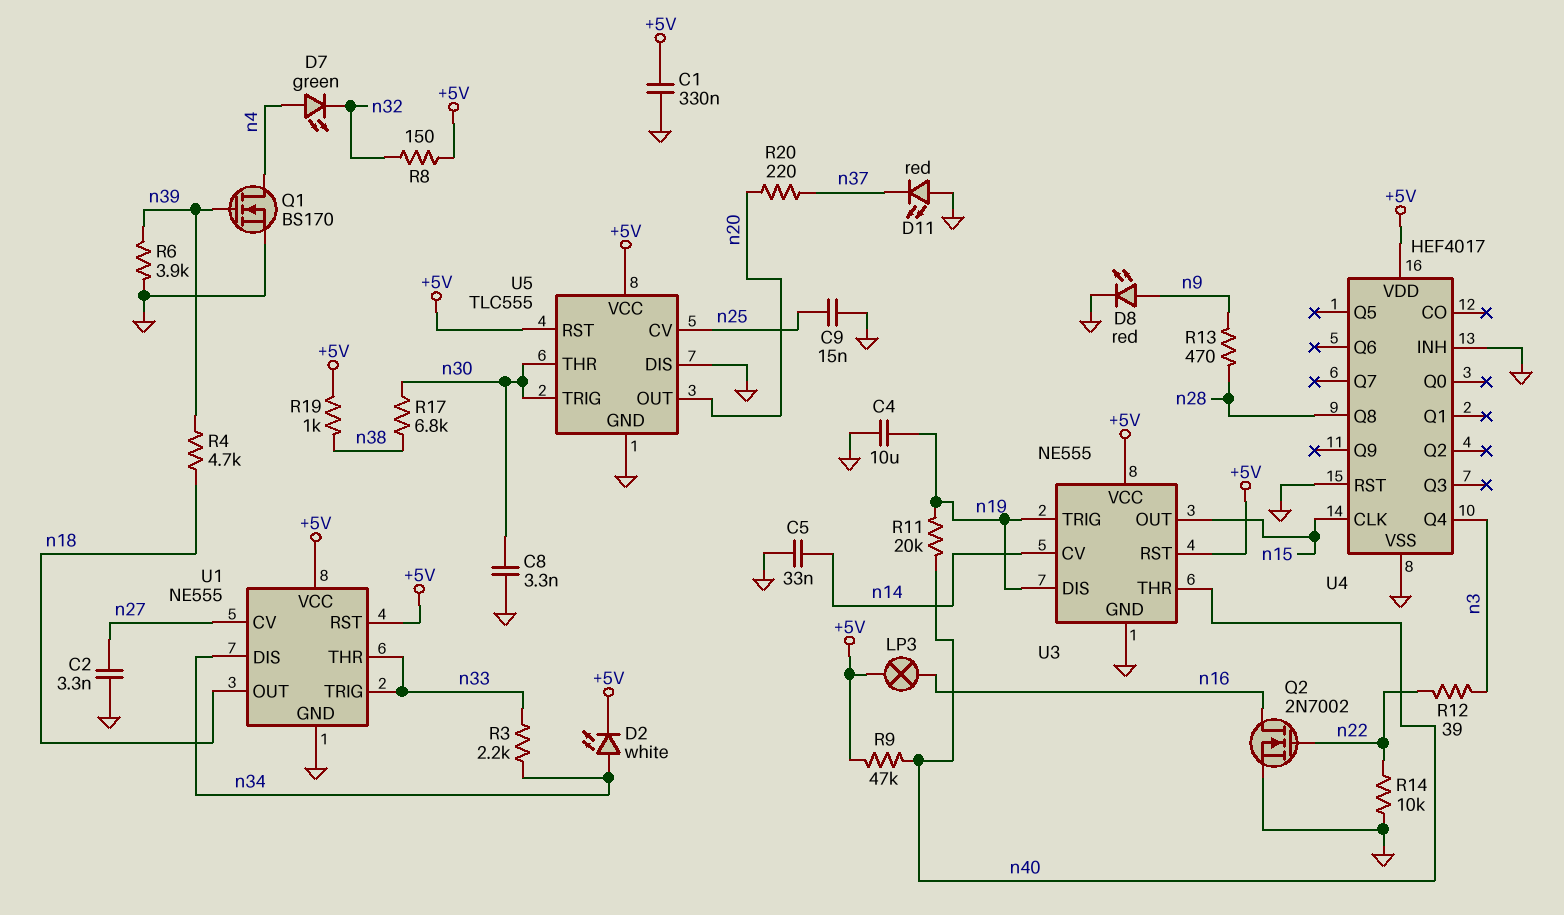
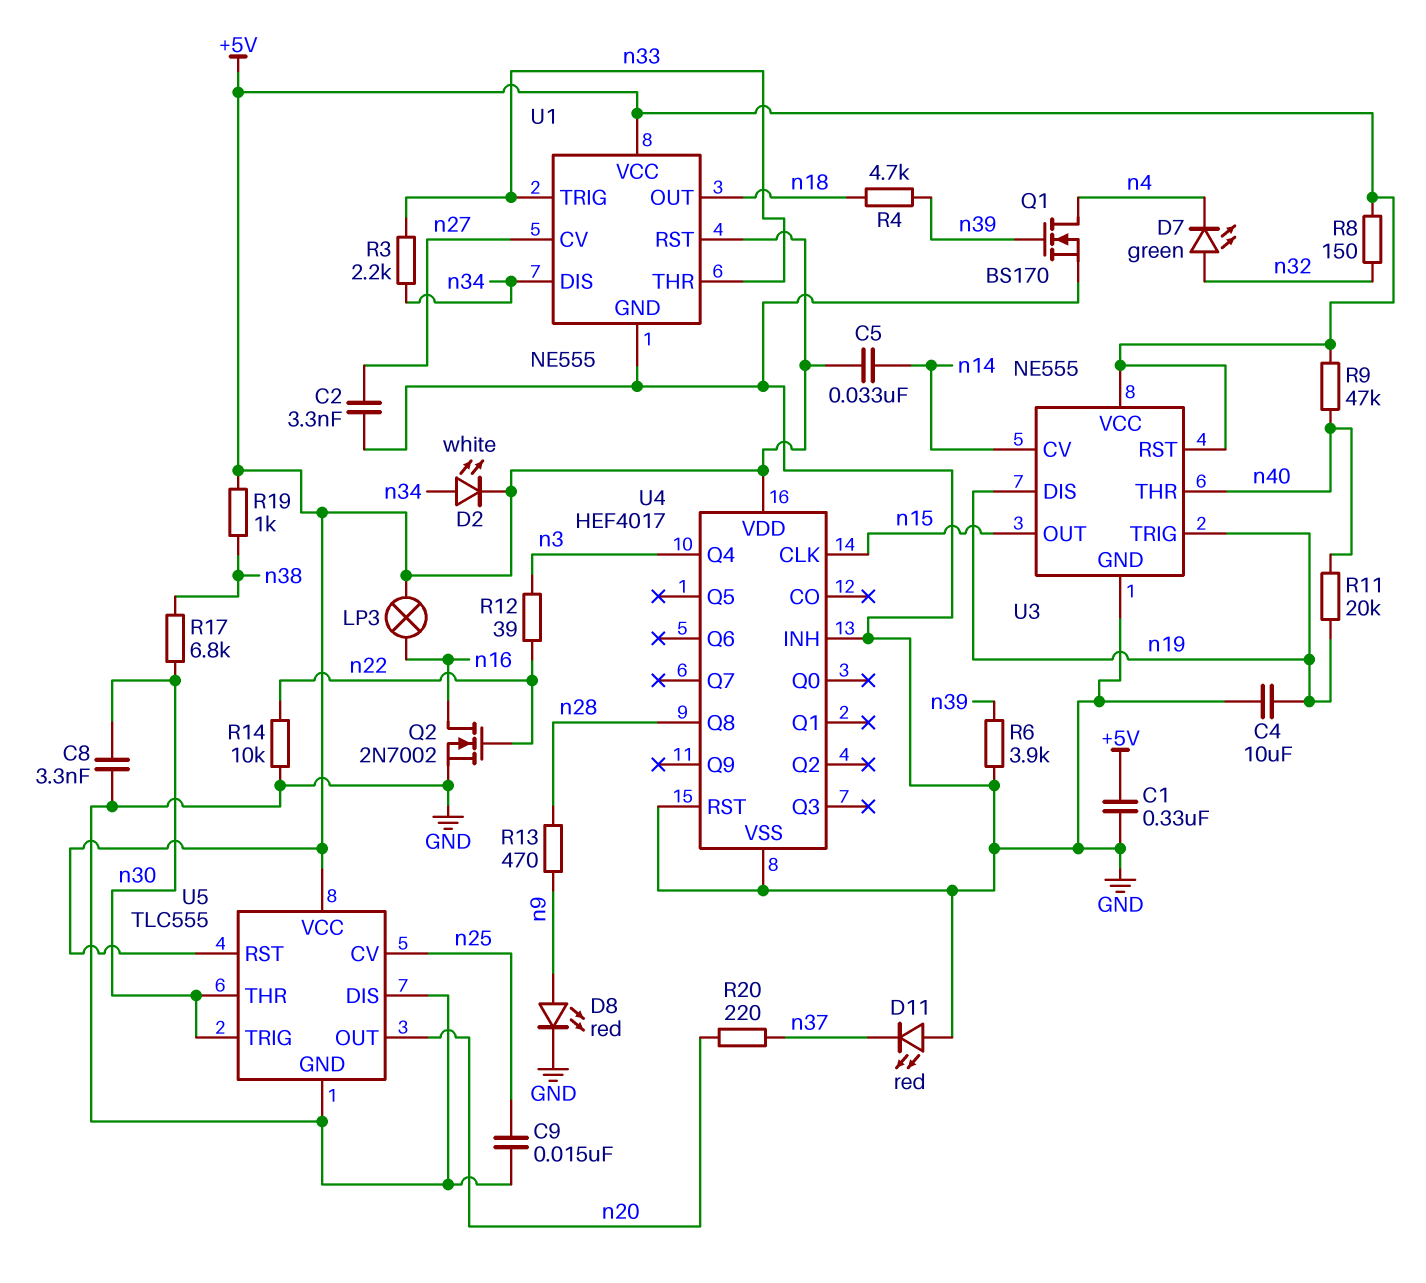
C5: 33nF (GND, n14) -> 33nF (+5V, n14)
D7: LED green (A n4, K n32) -> LED green (A n32, K n4)

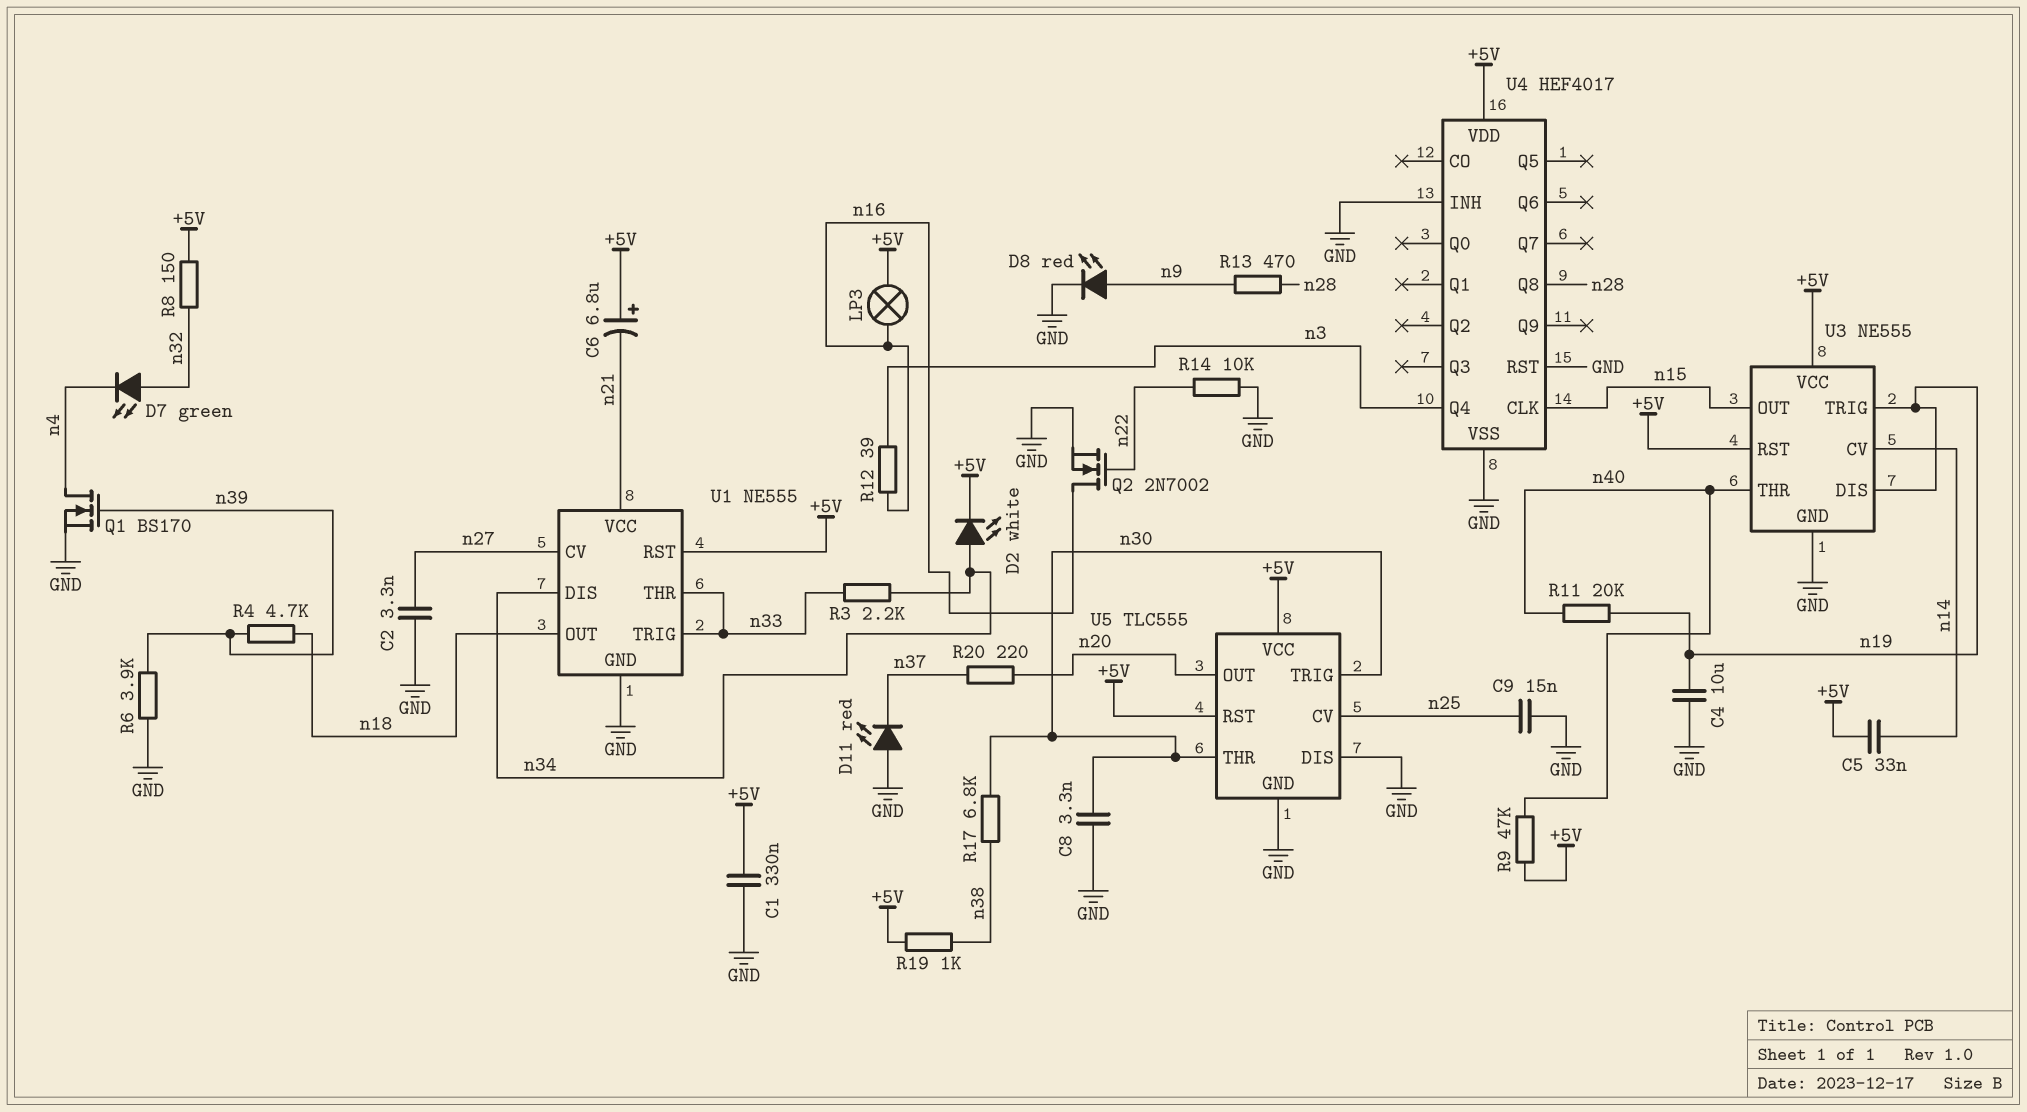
C6: none -> 6.8uF (plus +5V, minus n21)
R12: 39 (n3, n22) -> 39 (n3, n16)
U1 pin VCC: +5V -> n21

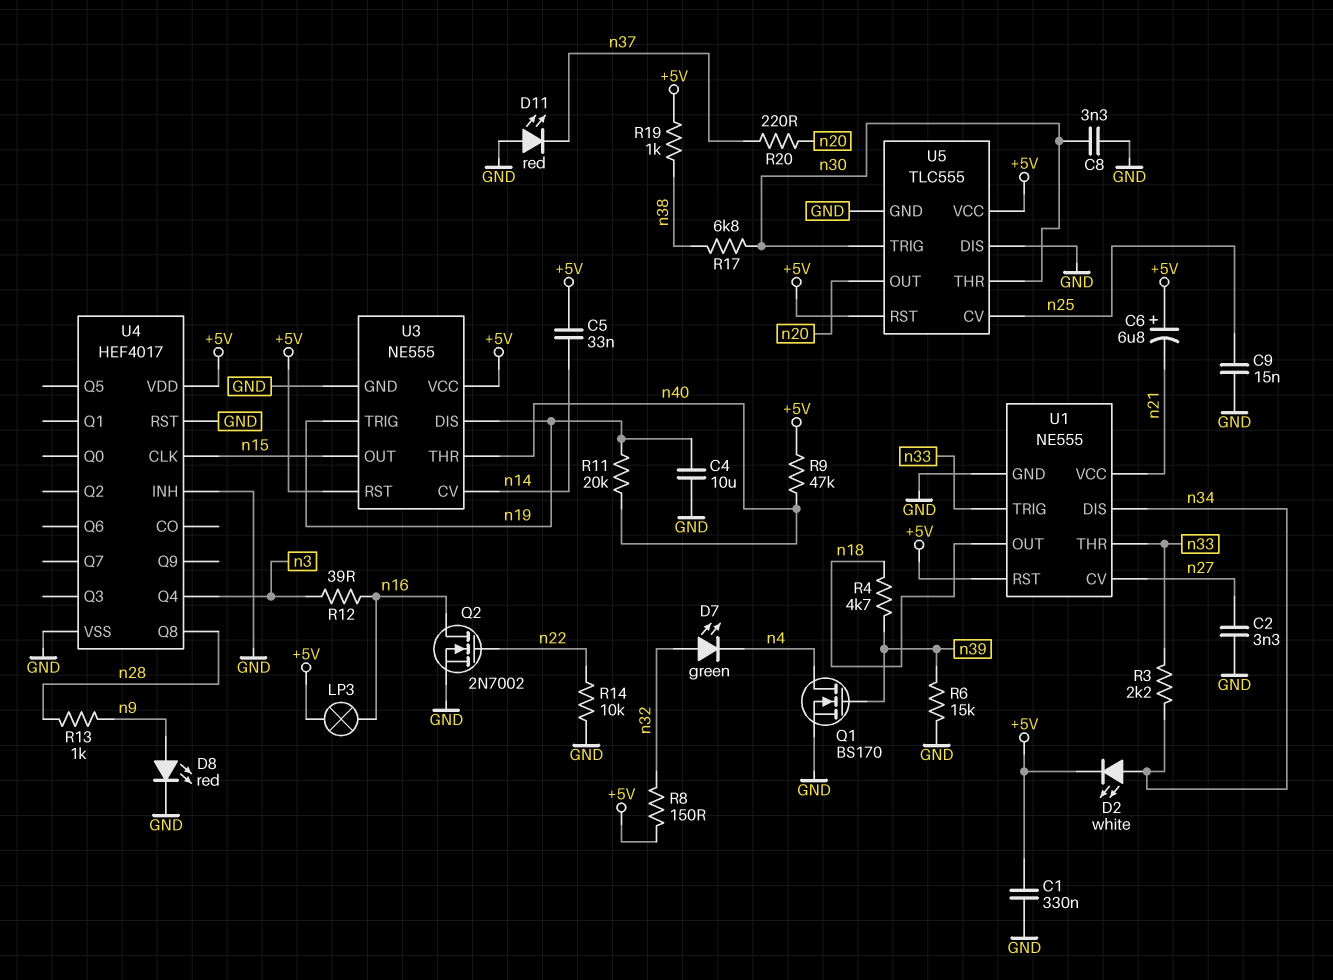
R6: 3.9k (GND, n39) -> 15k (GND, n39)
R13: 470 (n9, n28) -> 1k (n9, n28)

